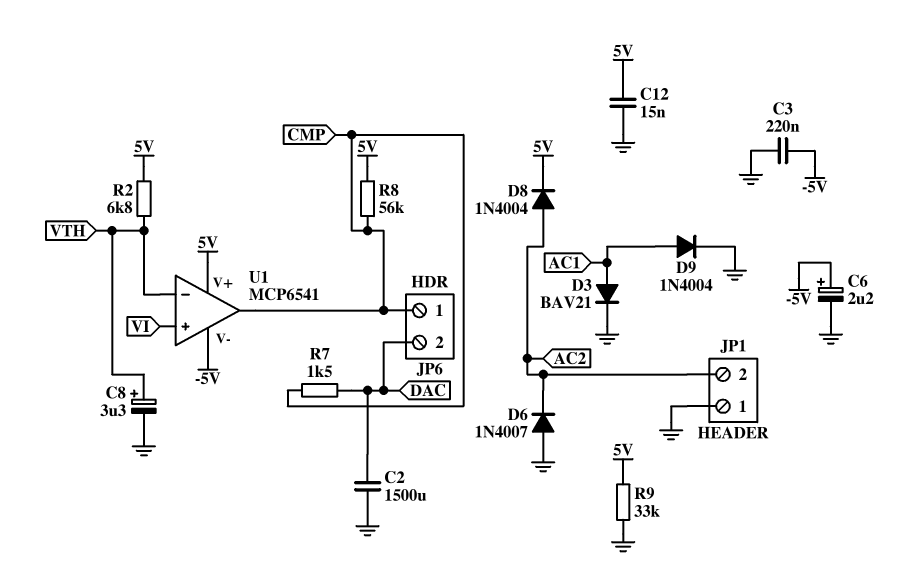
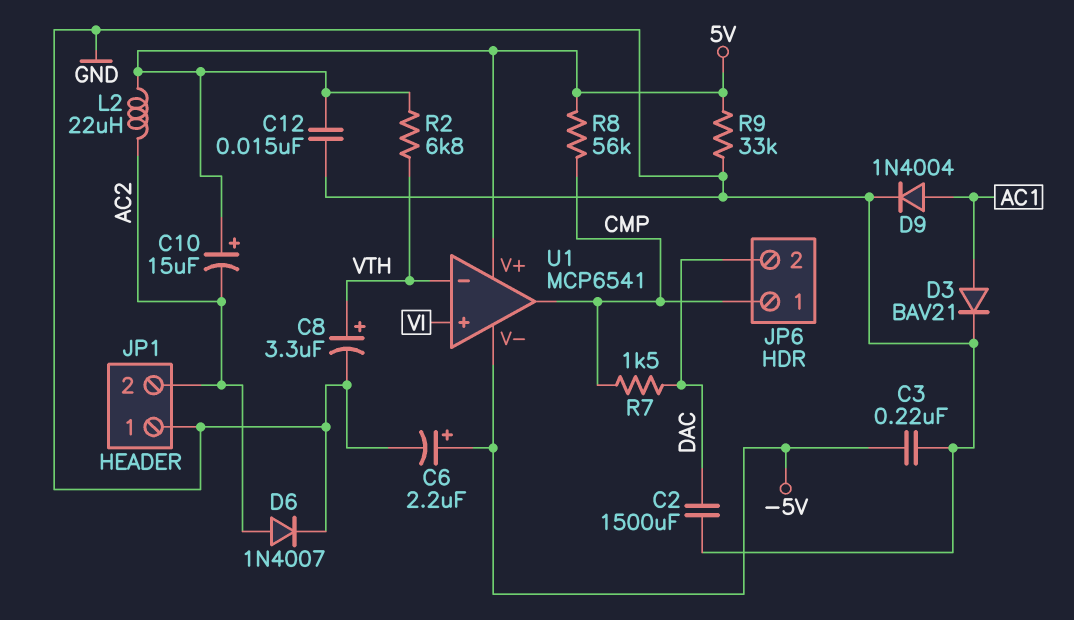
C10: none -> 15uF (plus 5V, minus AC2)
D6: diode 1N4007 (A GND, K AC2) -> diode 1N4007 (A AC2, K GND)
D8: diode 1N4004 (A AC2, K 5V) -> none
L2: none -> 22uH (5V, AC2)

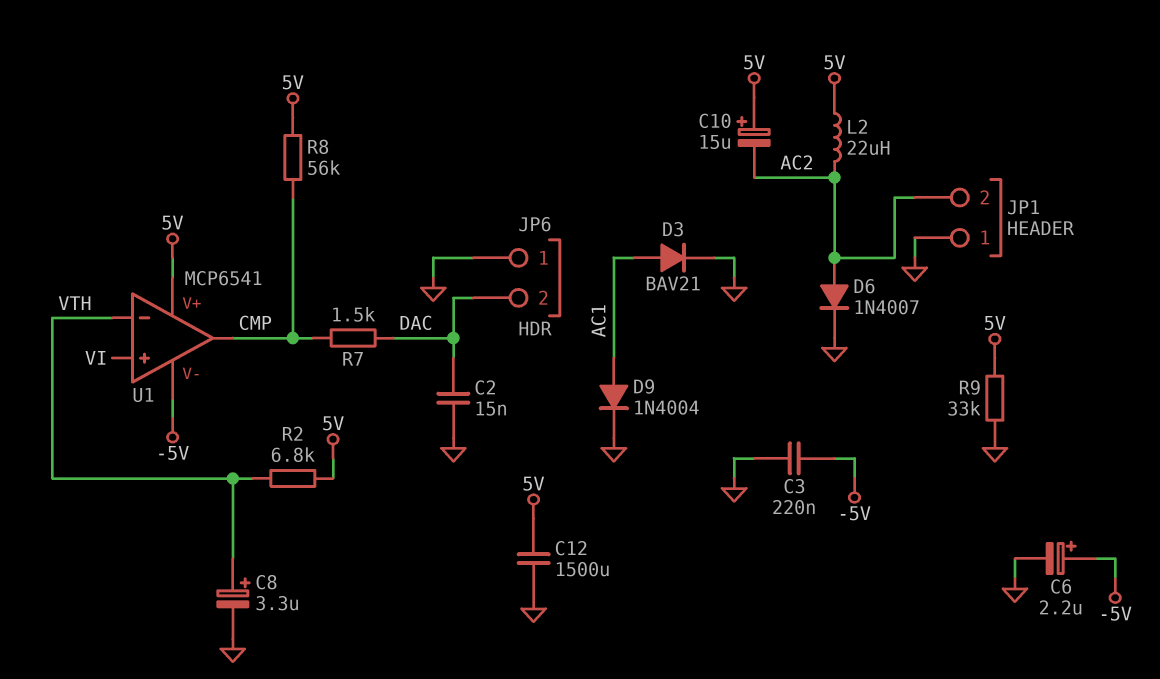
C2: 1500uF (DAC, GND) -> 15nF (DAC, GND)
C12: 15nF (5V, GND) -> 1500uF (5V, GND)
JP6 pin 1: CMP -> GND

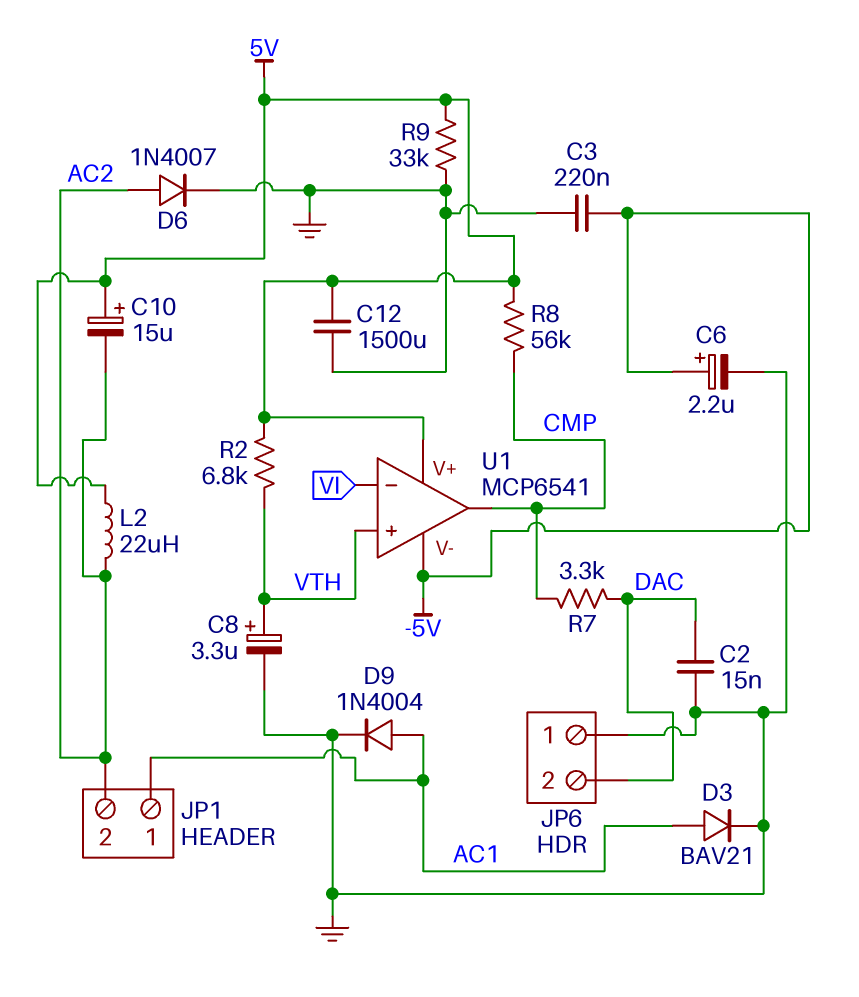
JP1 pin 1: GND -> AC1
R7: 1.5k (CMP, DAC) -> 3.3k (CMP, DAC)
U1 pin in+: VI -> VTH
U1 pin in-: VTH -> VI

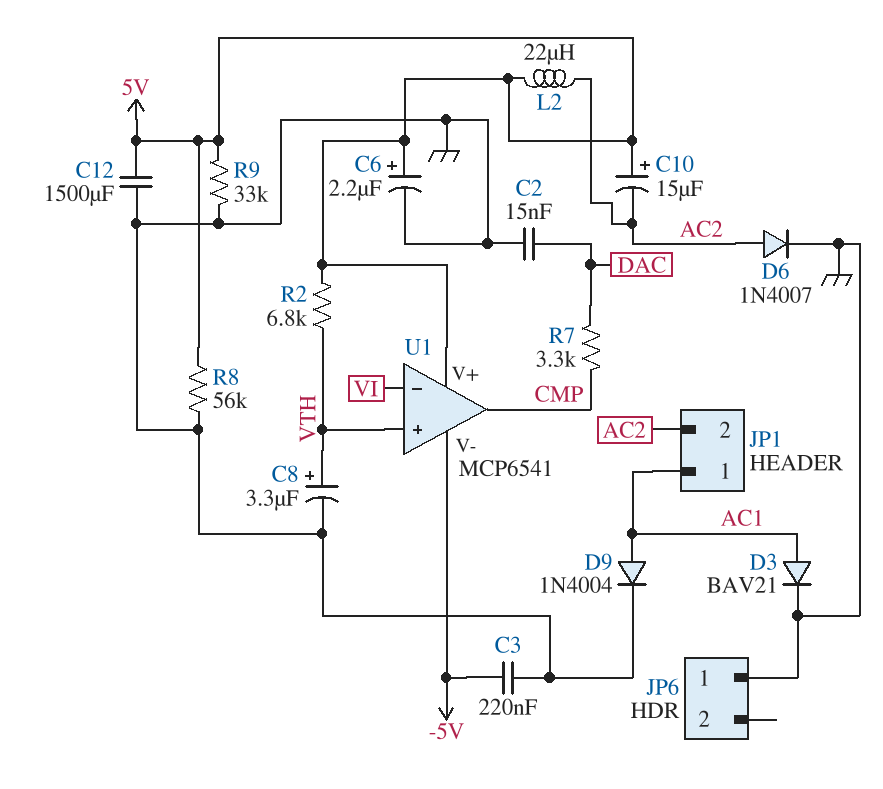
C6: 2.2uF (plus -5V, minus GND) -> 2.2uF (plus 5V, minus GND)
JP6 pin 2: DAC -> none
R8: 56k (5V, CMP) -> 56k (5V, GND)

